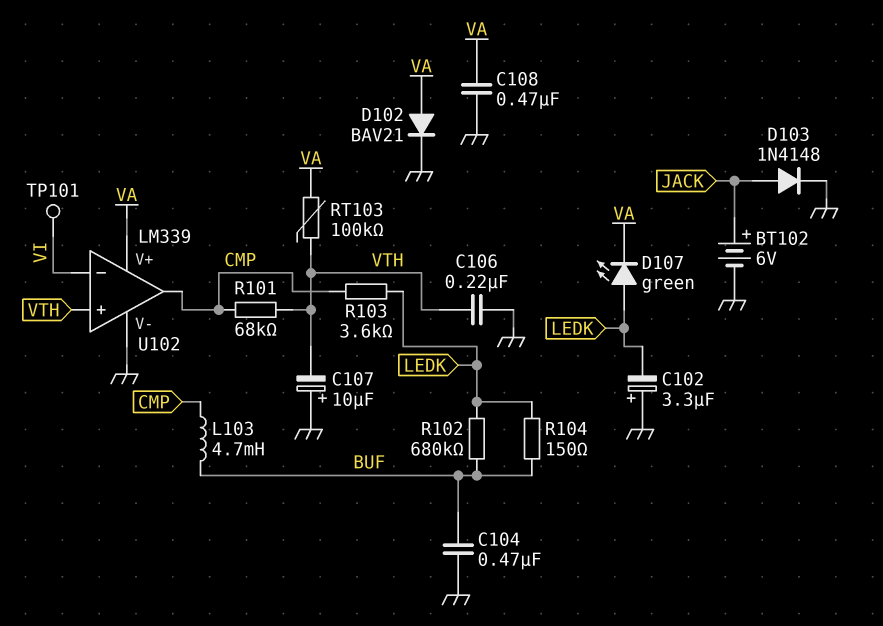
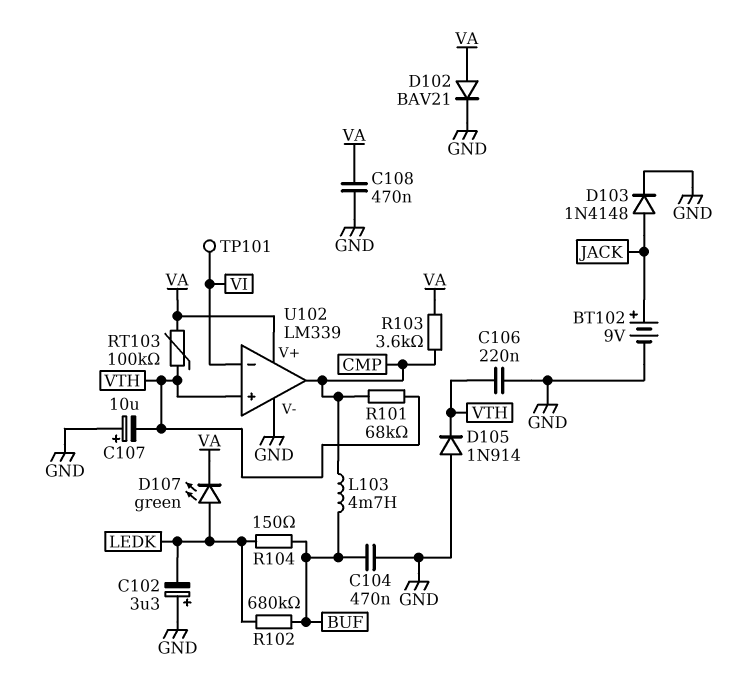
BT102: 6V (plus JACK, minus GND) -> 9V (plus JACK, minus GND)
D105: none -> diode 1N914 (A GND, K VTH)
R103: 3.6k (CMP, LEDK) -> 3.6k (CMP, VA)

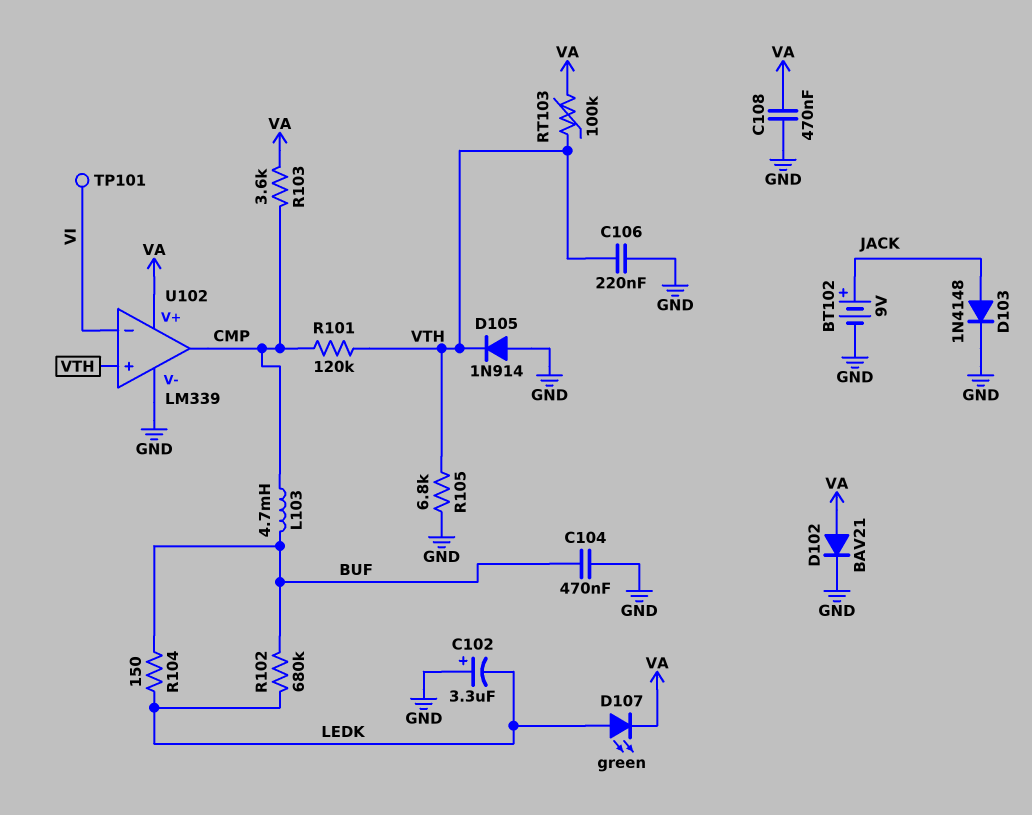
C107: 10uF (plus GND, minus VTH) -> none
R101: 68k (CMP, VTH) -> 120k (CMP, VTH)
R105: none -> 6.8k (GND, VTH)

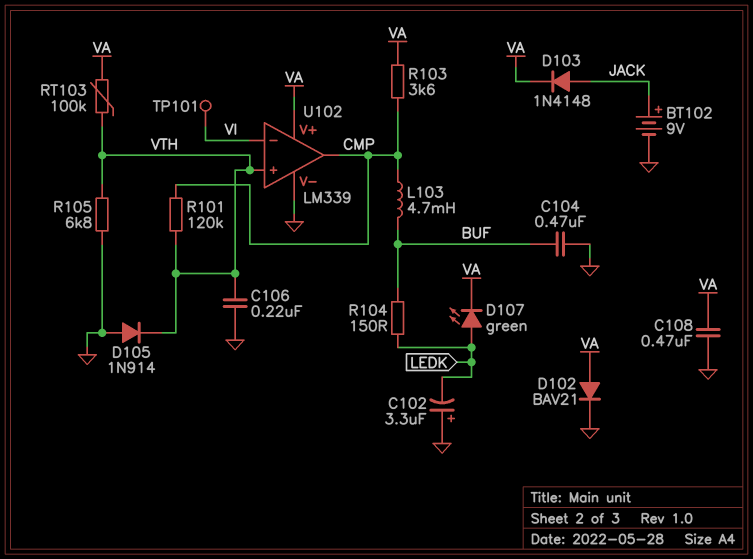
D103: diode 1N4148 (A JACK, K GND) -> diode 1N4148 (A JACK, K VA)
R102: 680k (BUF, LEDK) -> none

